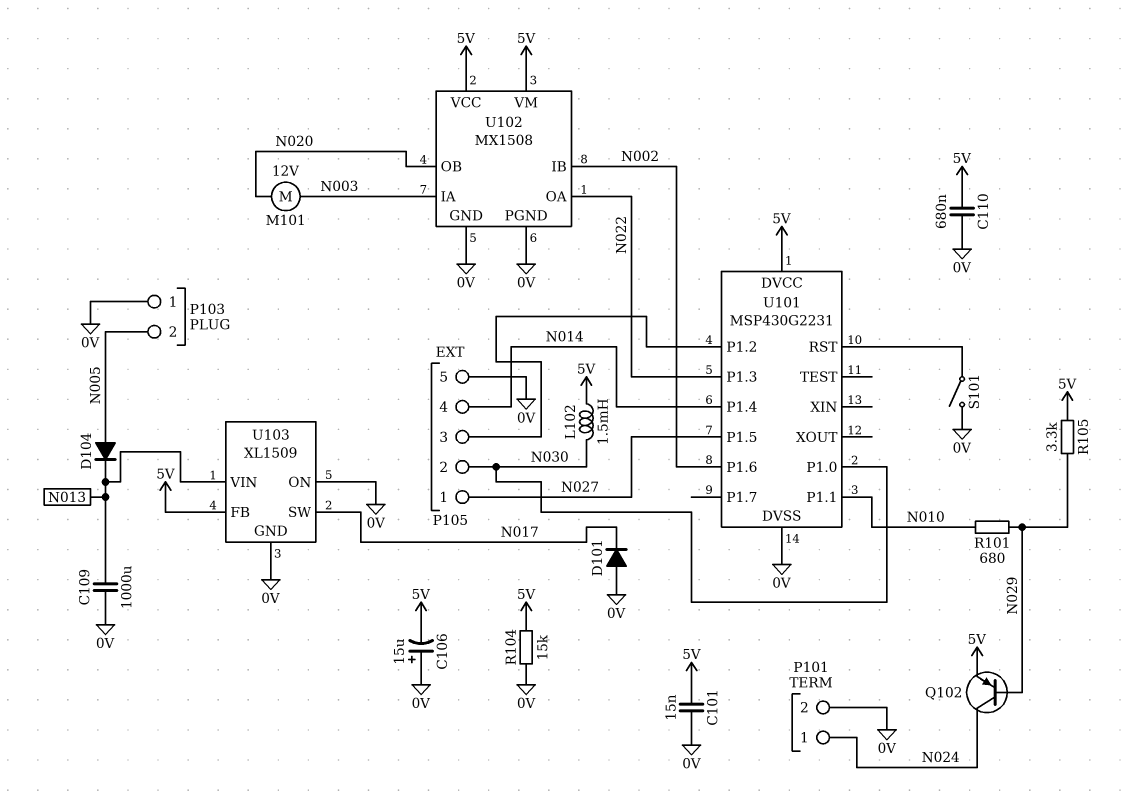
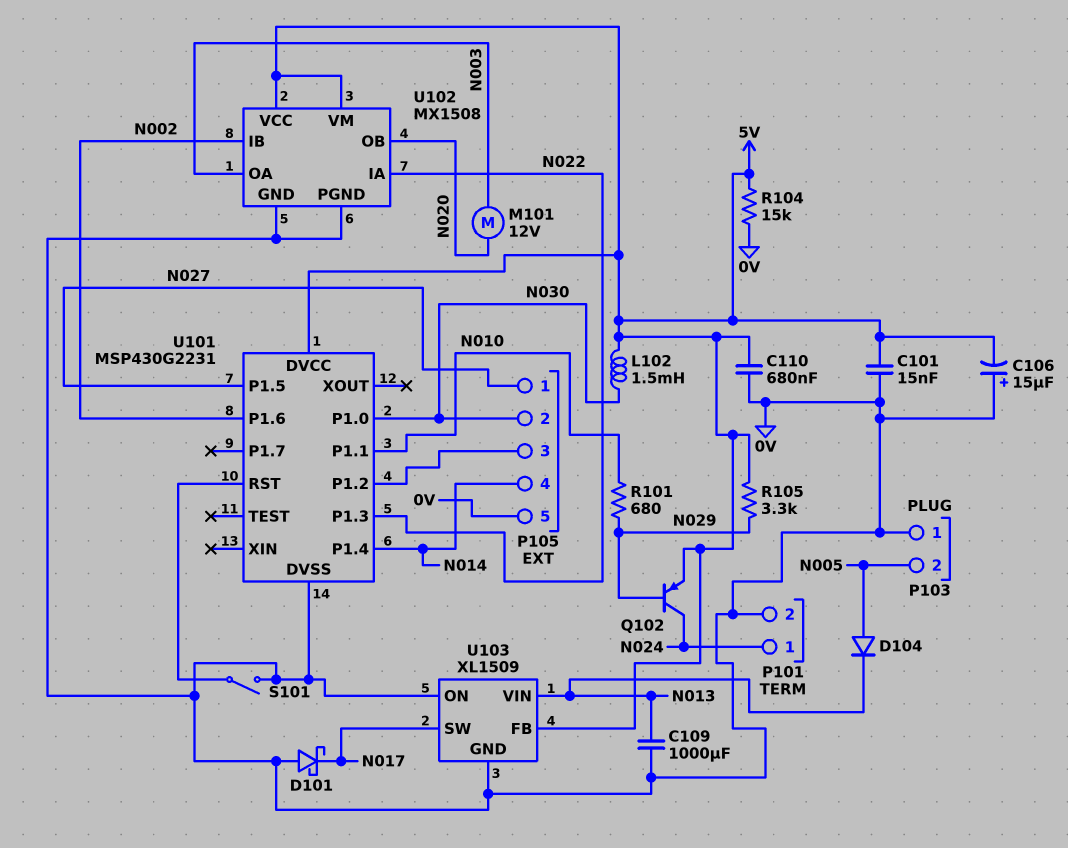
D101: diode (A 0V, K N017) -> schottky (A 0V, K N017)
U102 pin IA: N003 -> N022
U102 pin OA: N022 -> N003

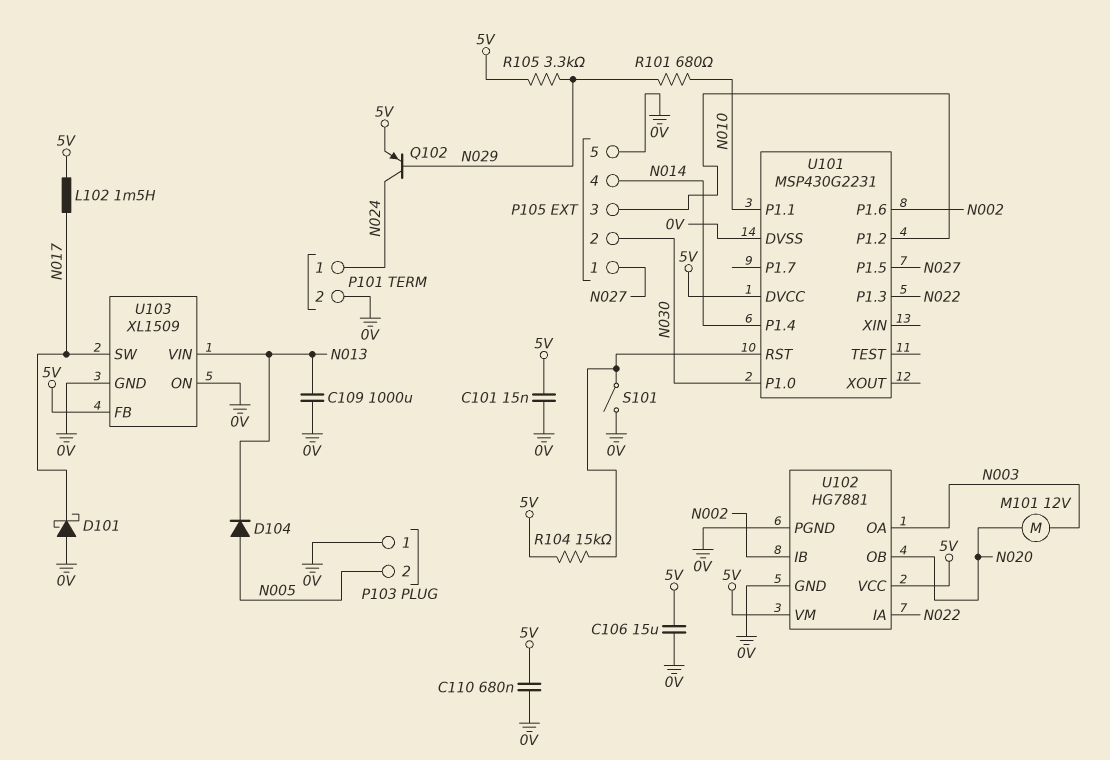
C106: 15uF (plus 0V, minus 5V) -> 15uF (0V, 5V)
L102: 1.5mH (5V, N030) -> 1.5mH (5V, N017)
R104: 15k (0V, 5V) -> 15k (5V, U101/RST)
U102: MX1508 -> HG7881

